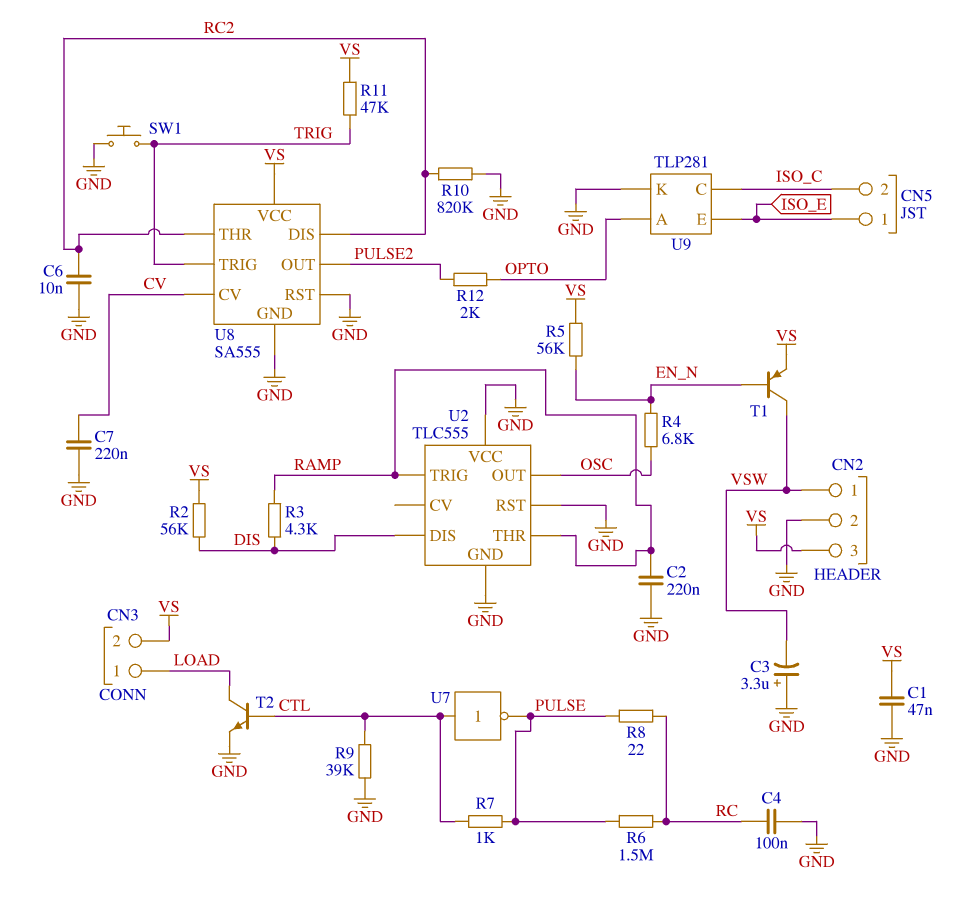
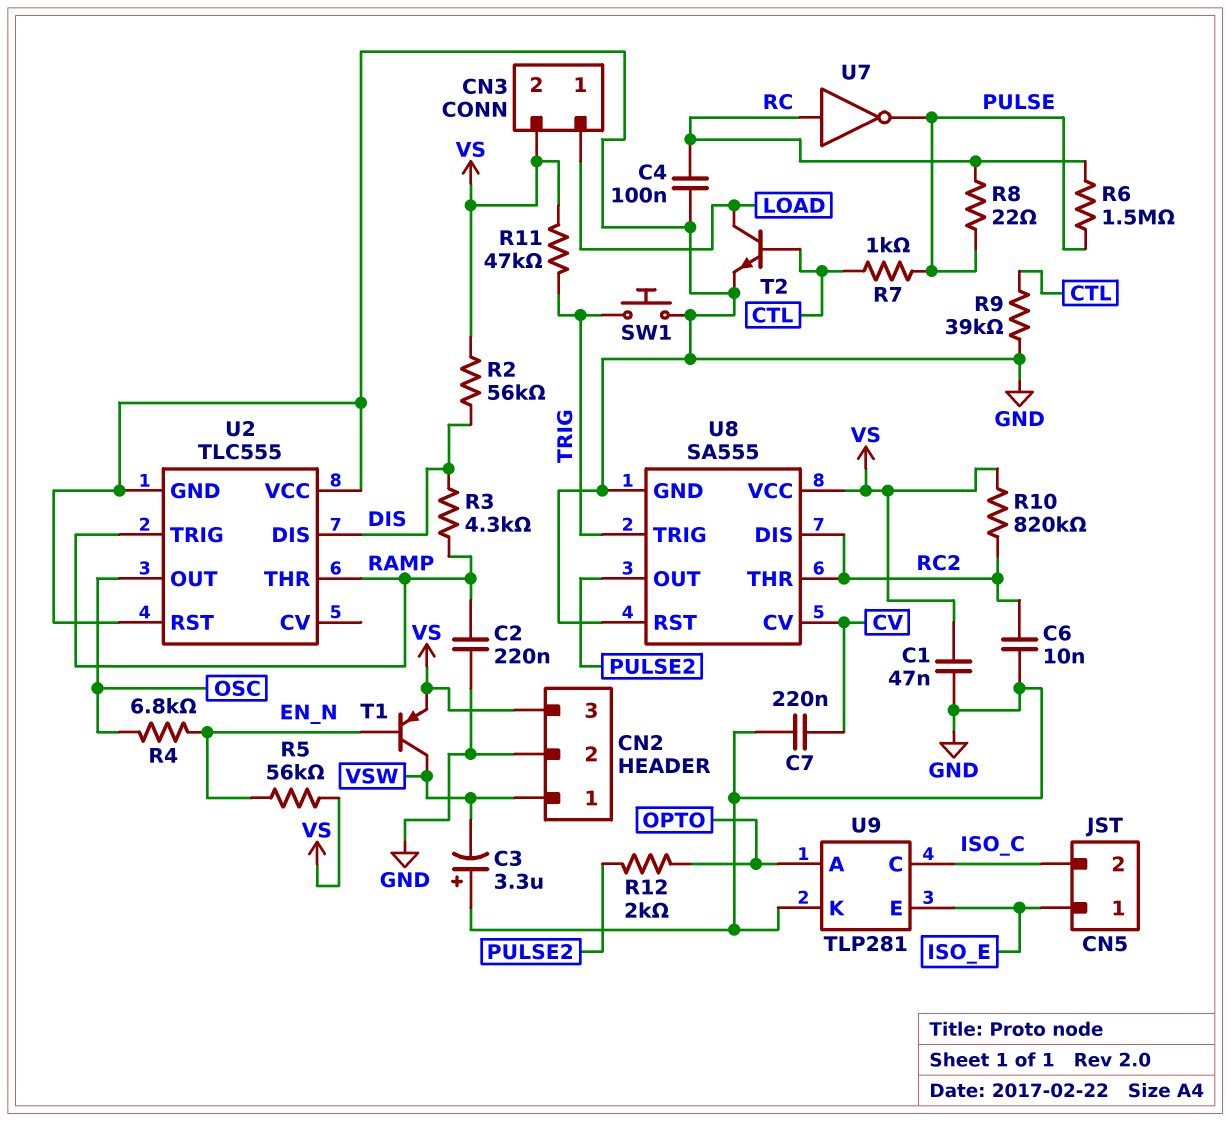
R10: 820k (GND, RC2) -> 820k (RC2, VS)
U7: NOT (in CTL, out PULSE) -> NOT (in RC, out PULSE)

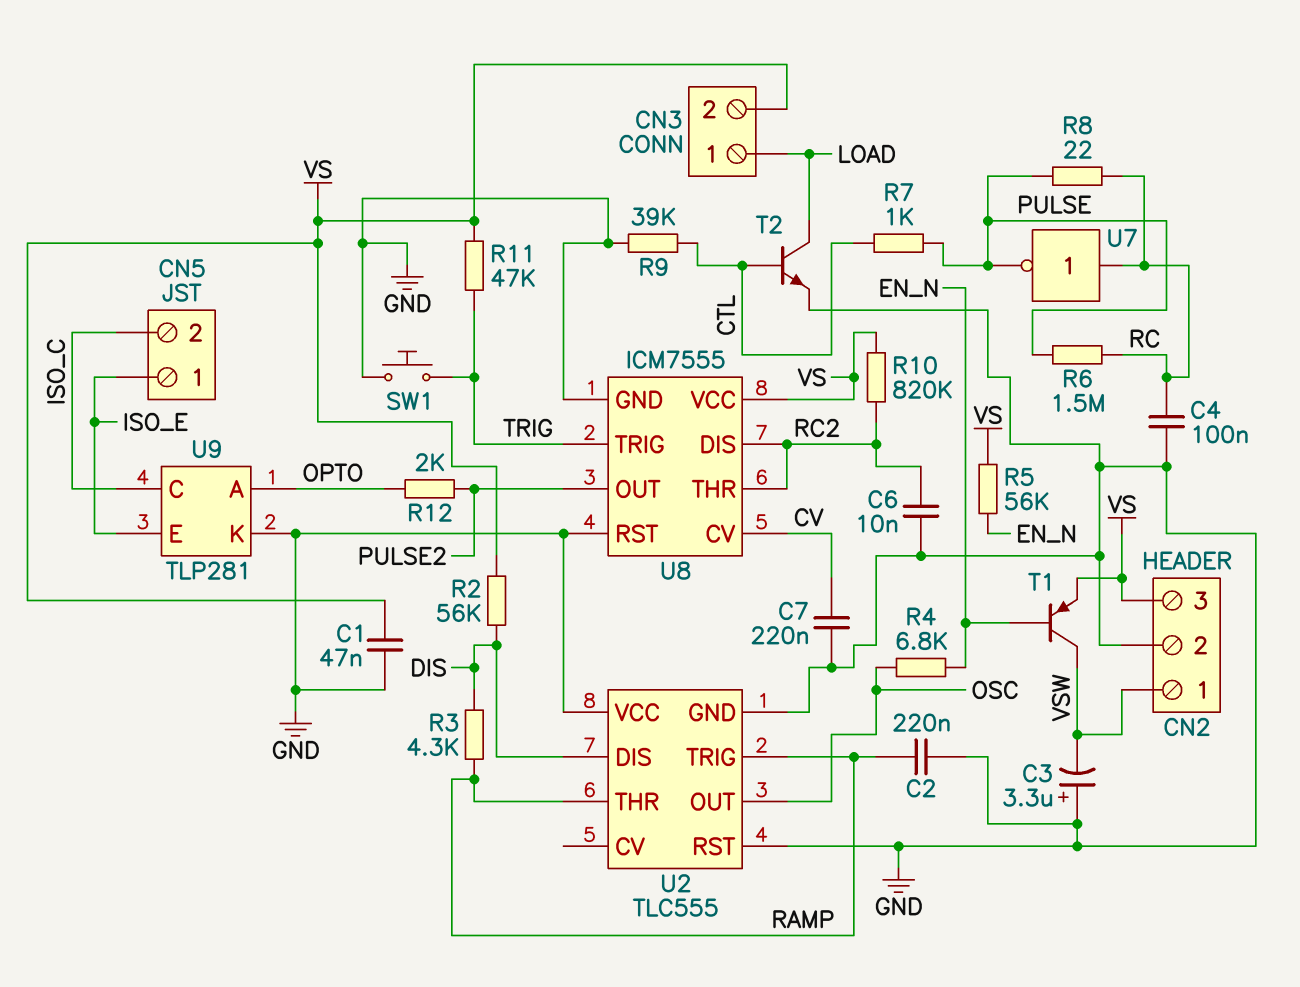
U8: SA555 -> ICM7555

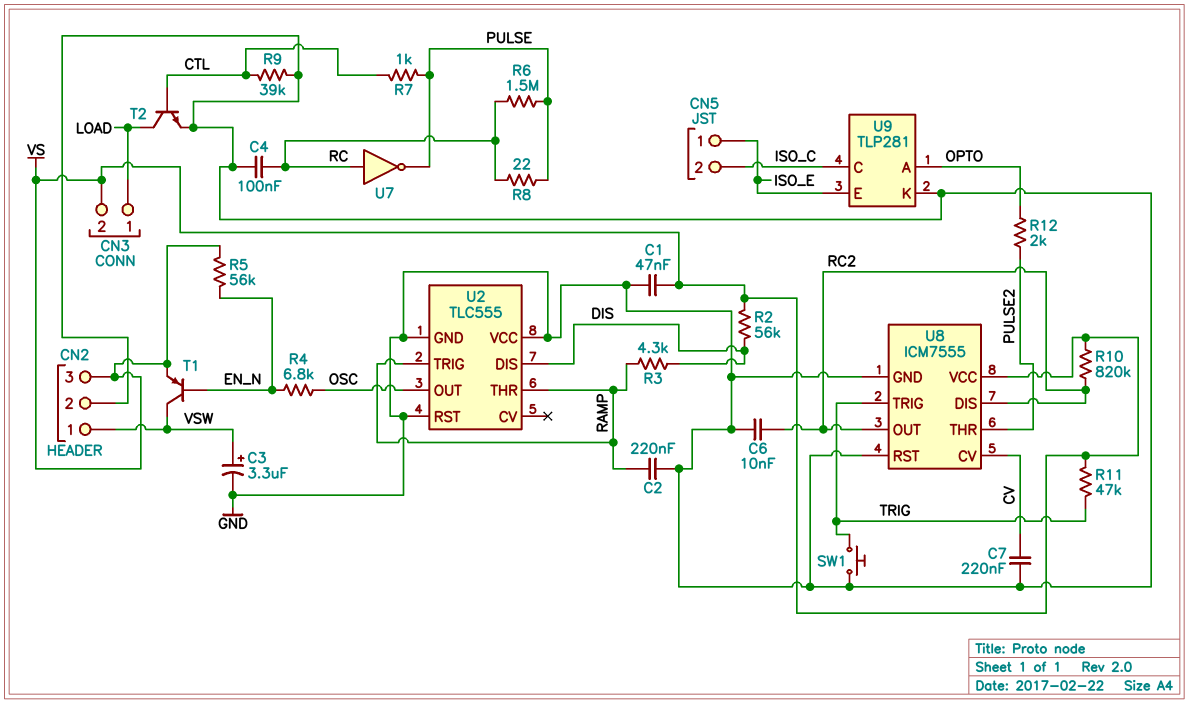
C3: 3.3uF (plus GND, minus VSW) -> 3.3uF (plus VSW, minus GND)
U8 pin OUT: PULSE2 -> RC2
U8 pin THR: RC2 -> PULSE2

